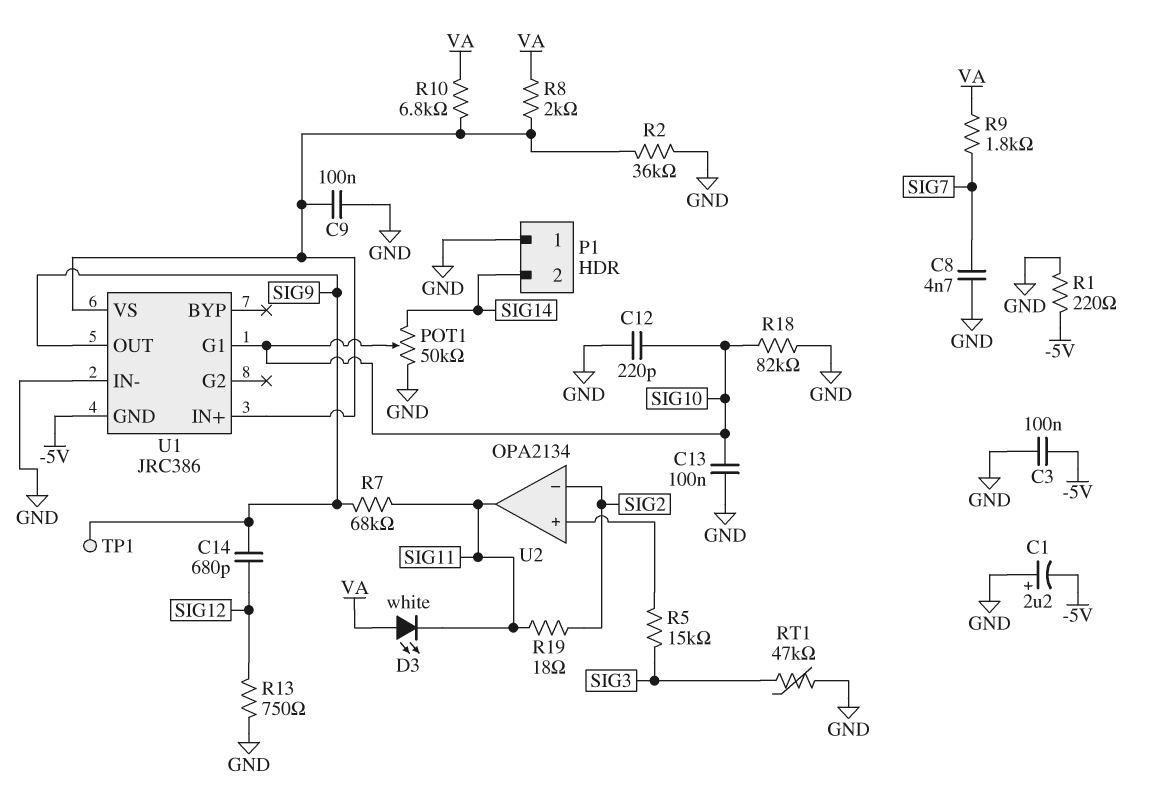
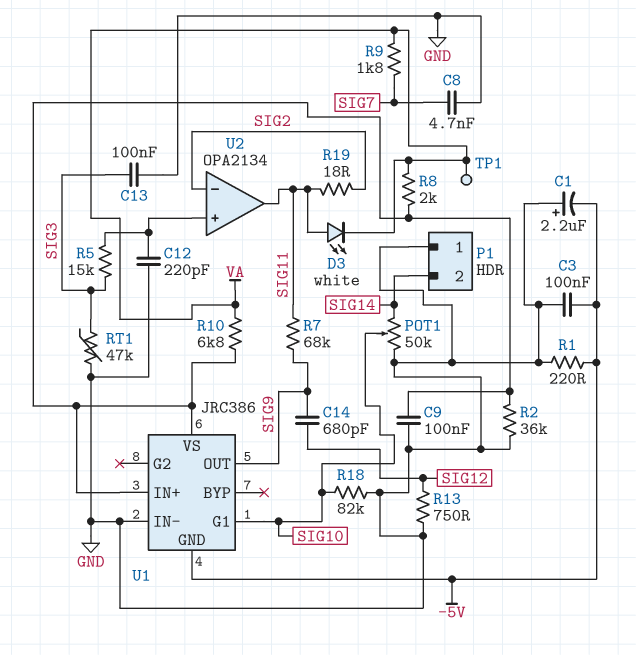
C12: 220pF (GND, SIG10) -> 220pF (GND, U2/in+)
C13: 100nF (GND, SIG10) -> 100nF (GND, SIG3)
D3: LED white (A VA, K SIG11) -> LED white (A SIG11, K VA)
TP1: test point (SIG9) -> test point (VA)

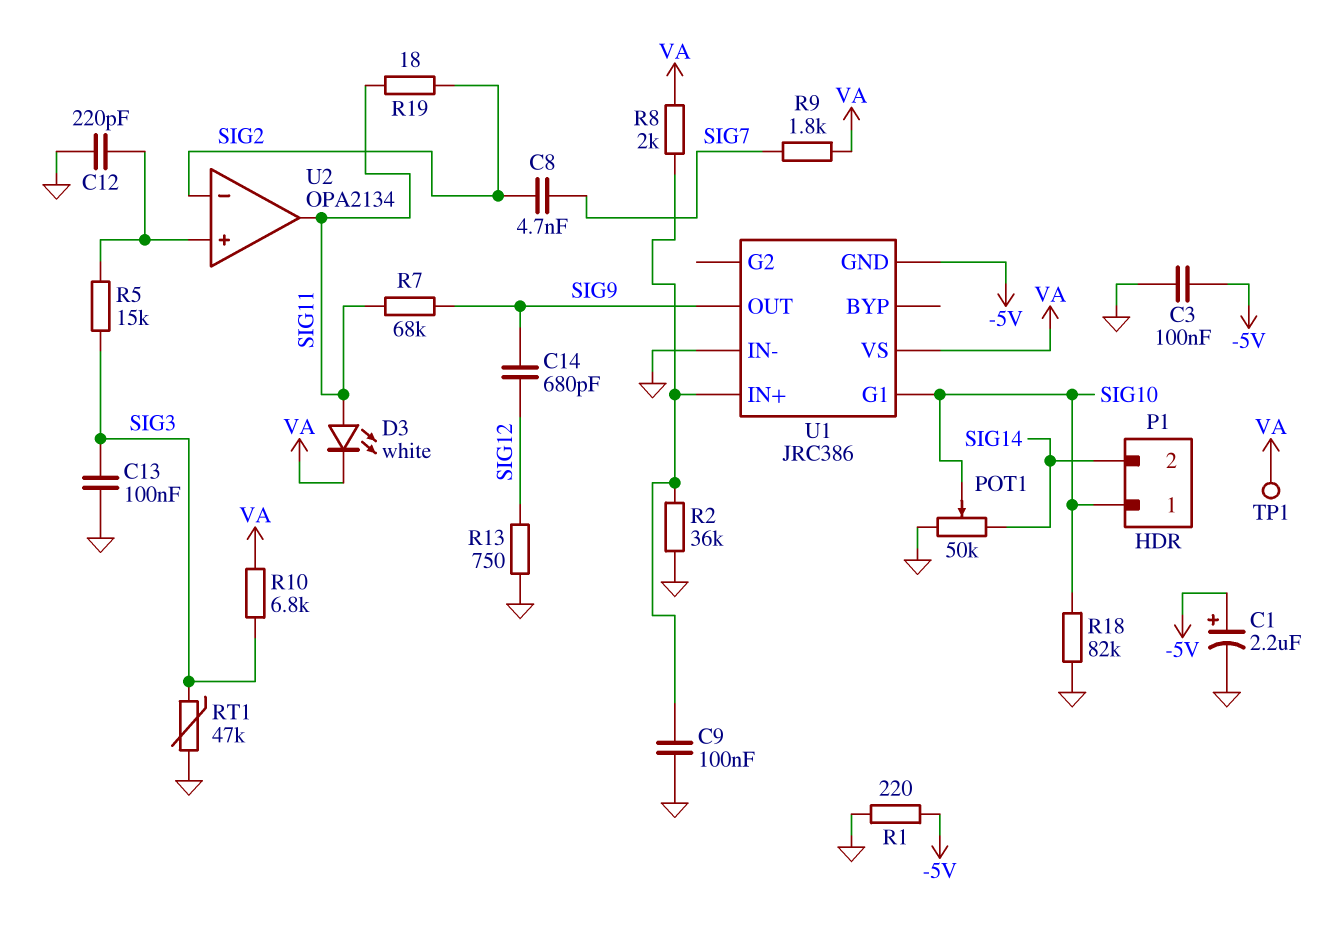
C1: 2.2uF (plus GND, minus -5V) -> 2.2uF (plus -5V, minus GND)
C8: 4.7nF (GND, SIG7) -> 4.7nF (SIG2, SIG7)
P1 pin 1: GND -> SIG10
R10: 6.8k (U1/IN+, VA) -> 6.8k (SIG3, VA)
U1 pin VS: U1/IN+ -> VA

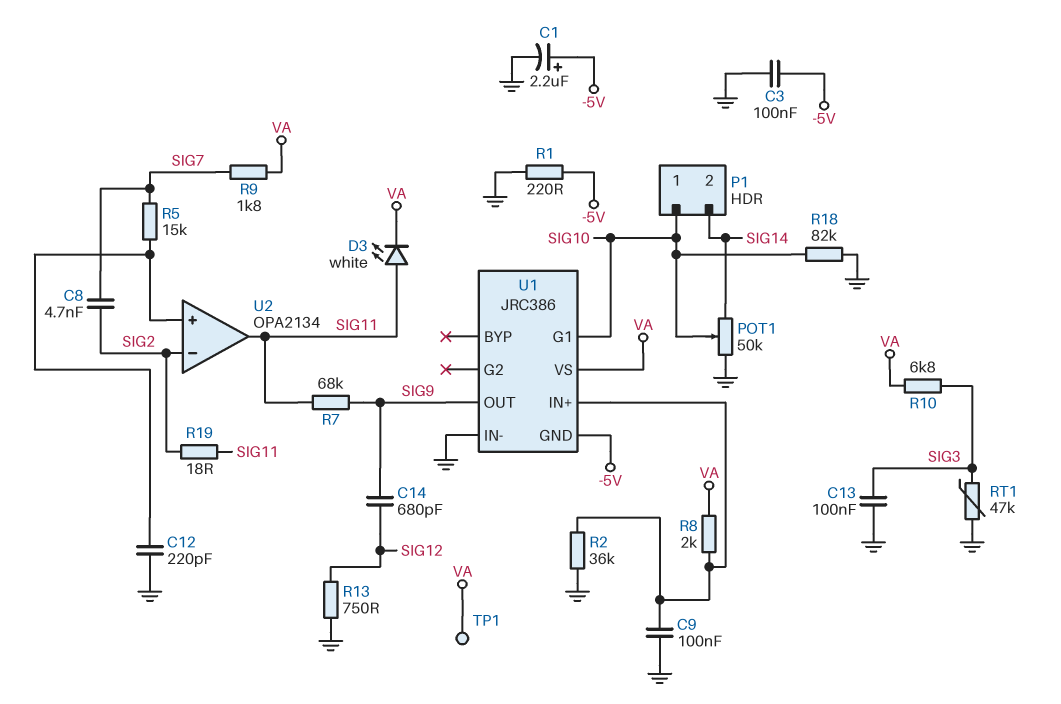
R5: 15k (SIG3, U2/in+) -> 15k (SIG7, U2/in+)

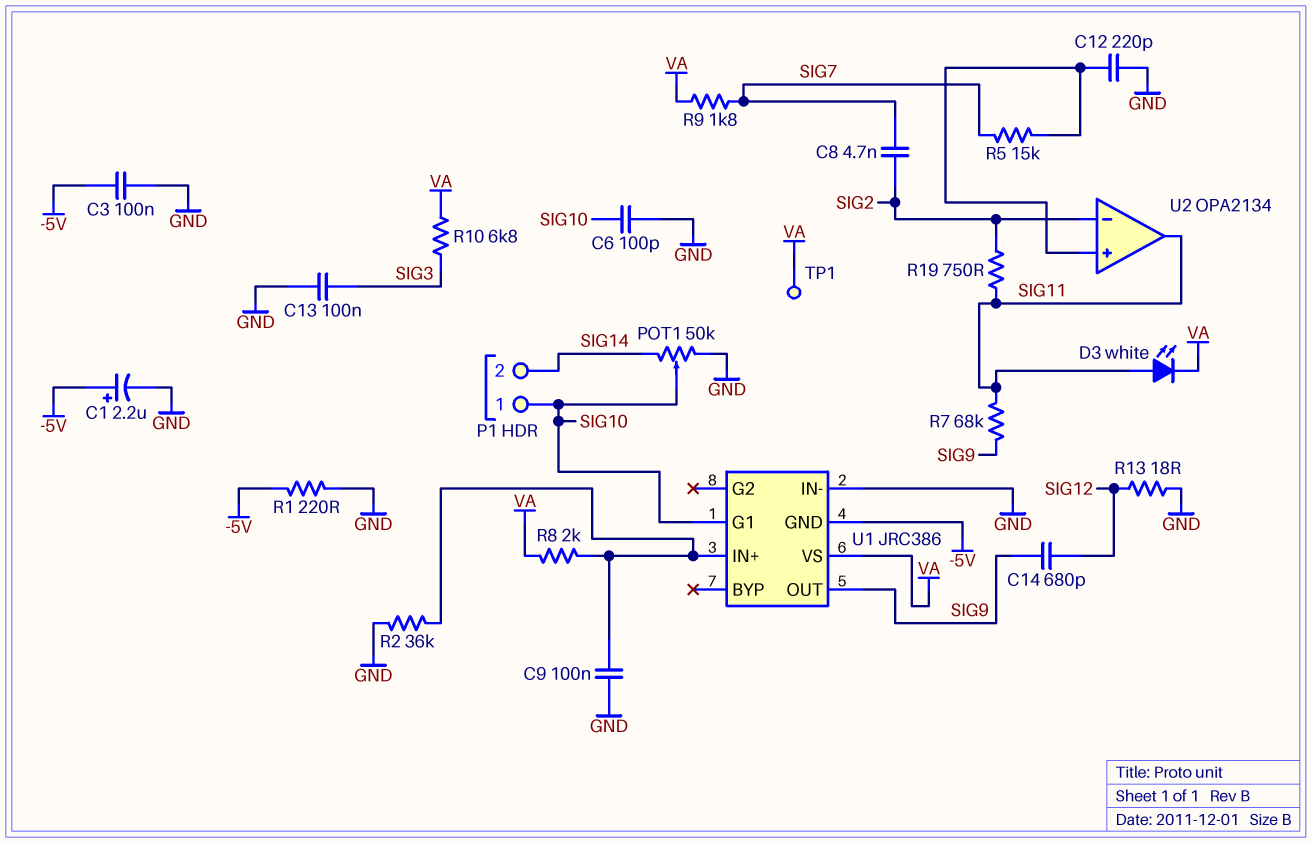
C6: none -> 100pF (GND, SIG10)
R13: 750 (GND, SIG12) -> 18 (GND, SIG12)
R18: 82k (GND, SIG10) -> none
R19: 18 (SIG2, SIG11) -> 750 (SIG2, SIG11)
RT1: 47k (GND, SIG3) -> none

